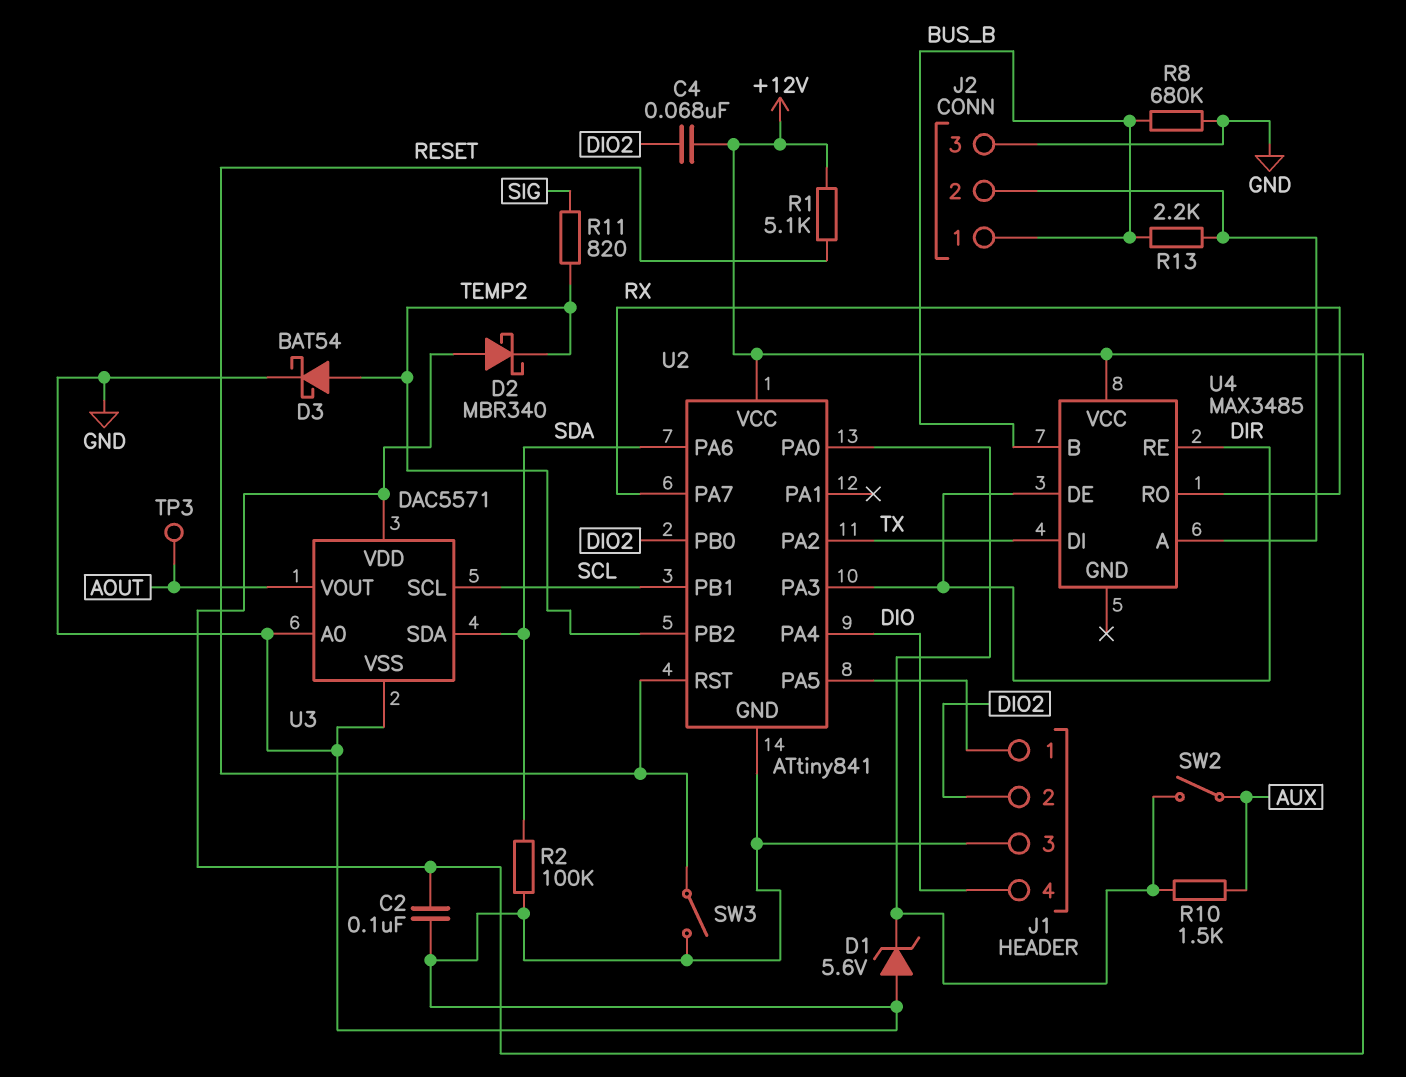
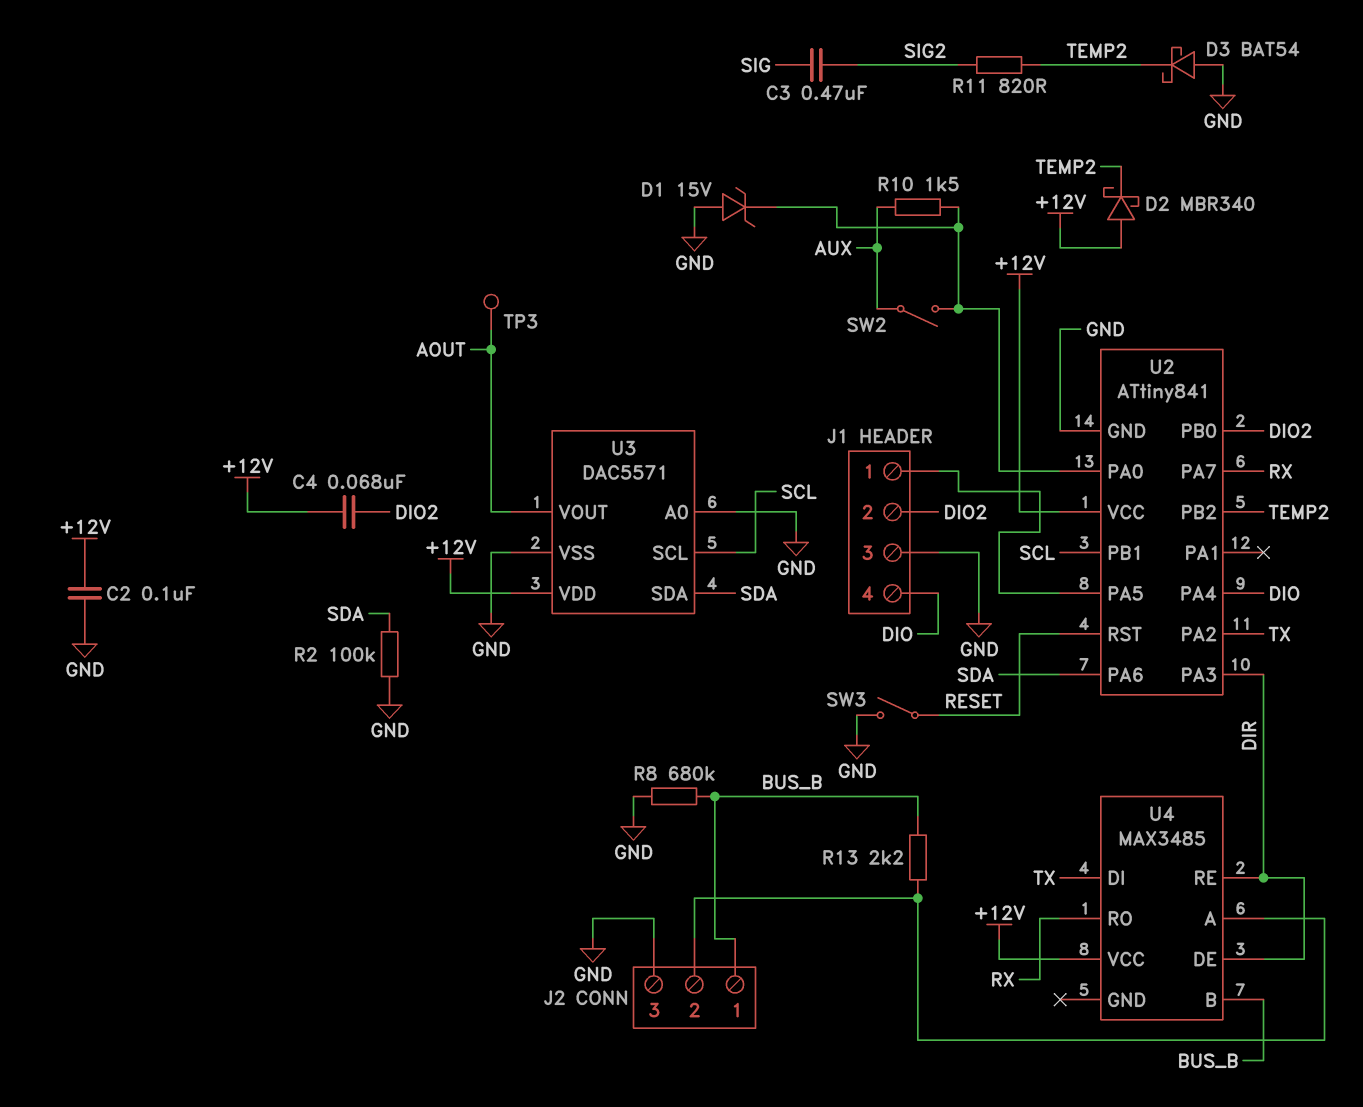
C3: none -> 470nF (SIG, SIG2)
D1: zener 5.6V (A GND, K U2/PA0) -> zener 15V (A GND, K U2/PA0)
D3: schottky BAT54 (A TEMP2, K GND) -> schottky BAT54 (A GND, K TEMP2)
R1: 5.1k (+12V, RESET) -> none
R11: 820 (SIG, TEMP2) -> 820 (SIG2, TEMP2)

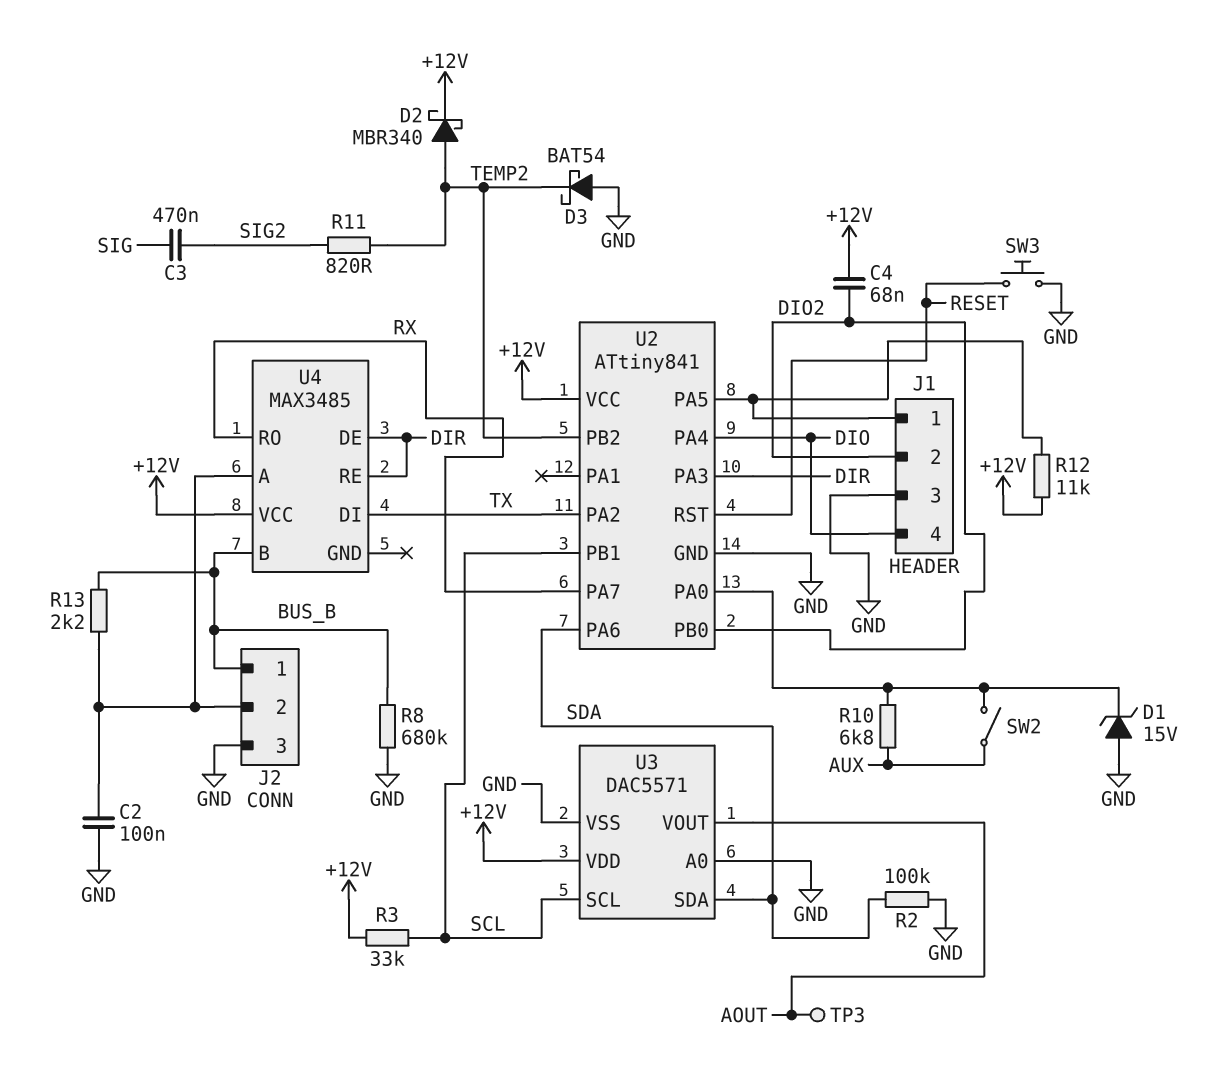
C2: 100nF (+12V, GND) -> 100nF (GND, J2/2)
D2: schottky MBR340 (A +12V, K TEMP2) -> schottky MBR340 (A TEMP2, K +12V)
R3: none -> 33k (+12V, SCL)
R10: 1.5k (AUX, U2/PA0) -> 6.8k (AUX, U2/PA0)
R12: none -> 11k (+12V, J1/1)
SW3: switch (GND, RESET) -> button (GND, RESET)

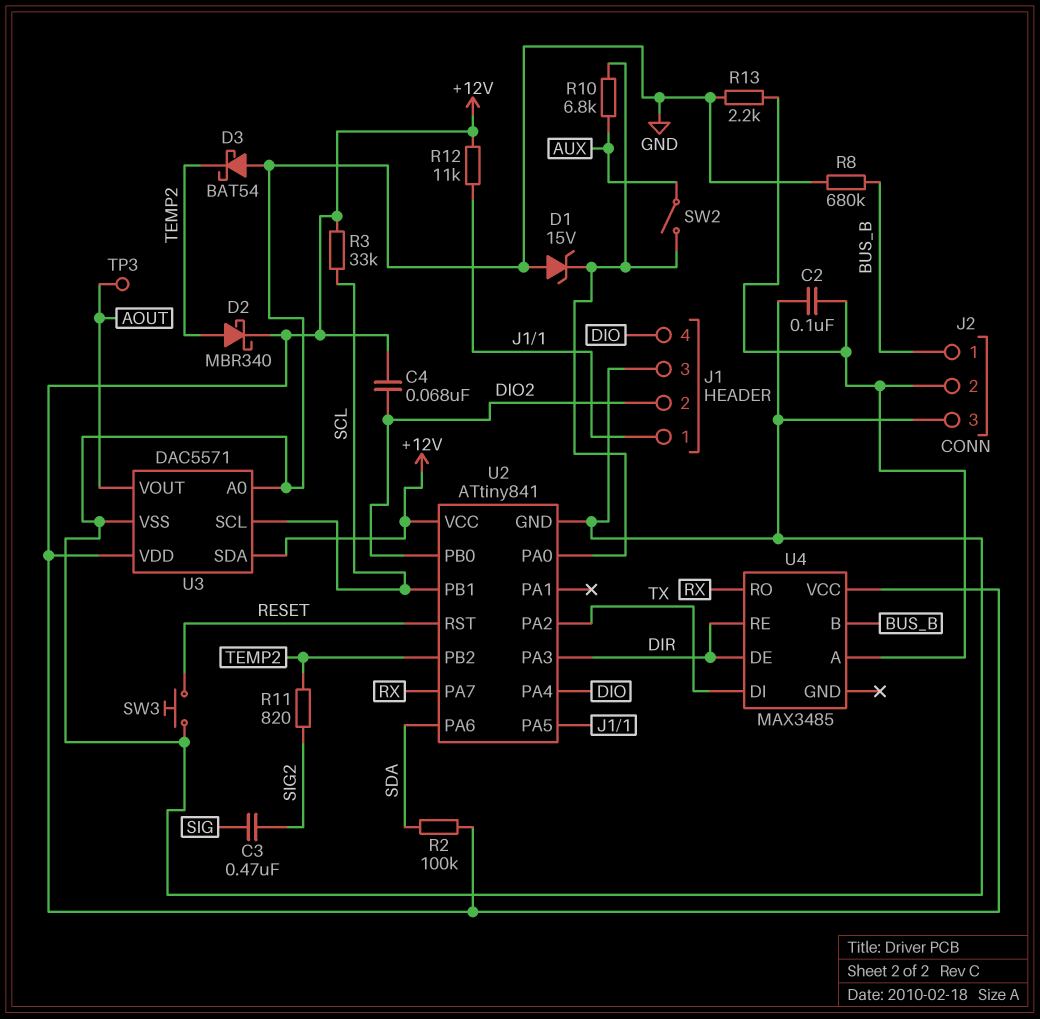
R2: 100k (GND, SDA) -> 100k (+12V, SDA)
R13: 2.2k (BUS_B, J2/2) -> 2.2k (GND, J2/2)
U3 pin SDA: SDA -> +12V

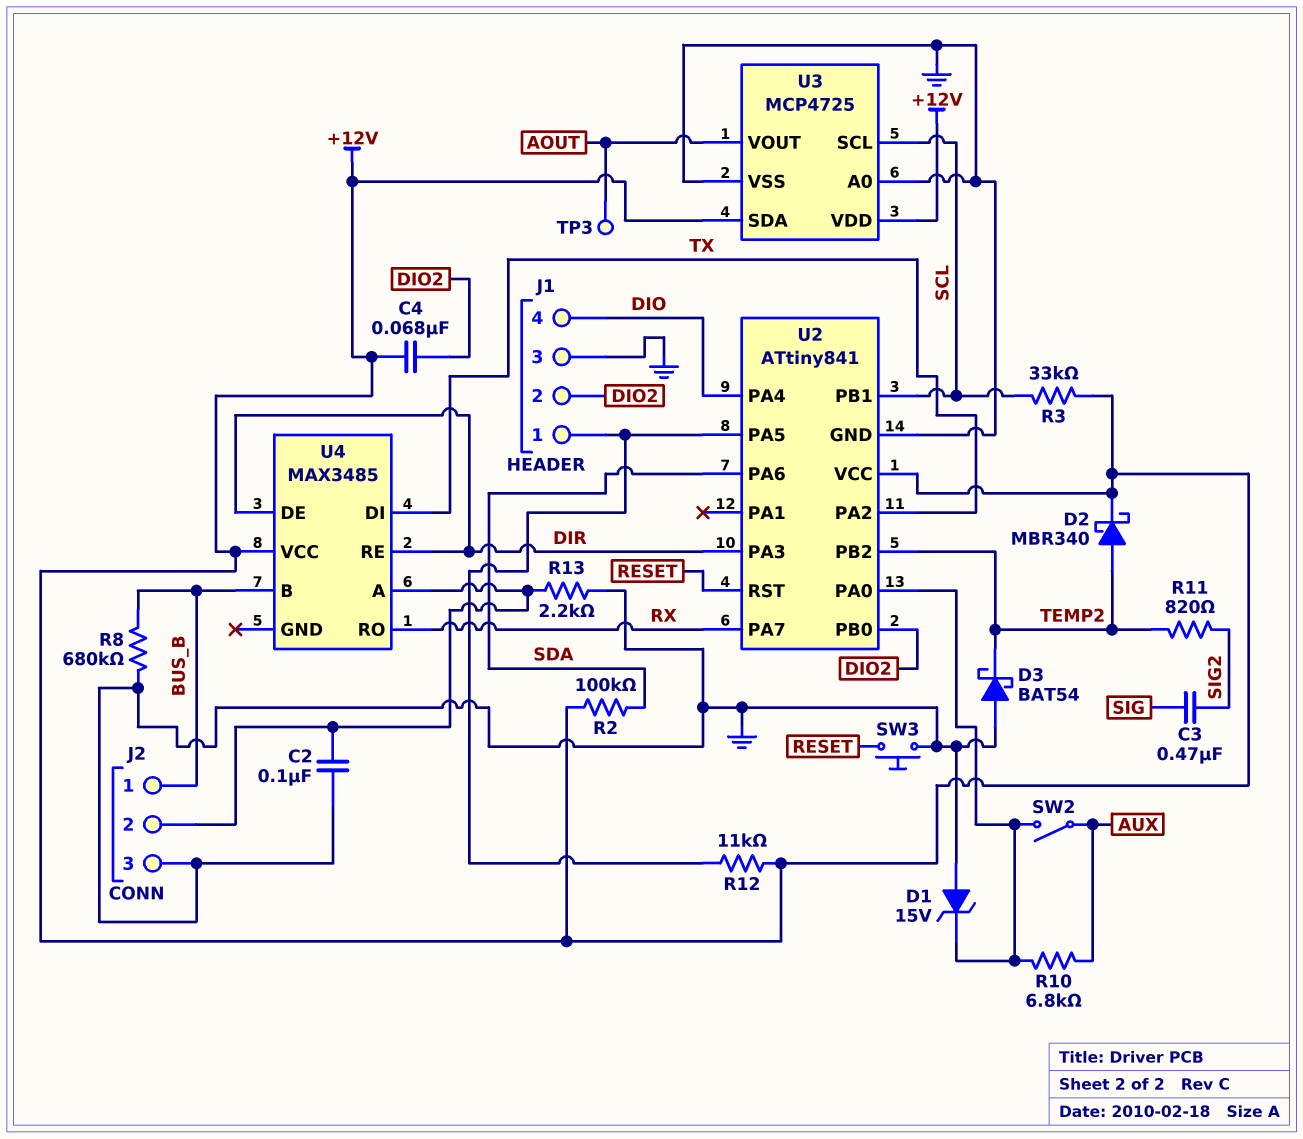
U3: DAC5571 -> MCP4725

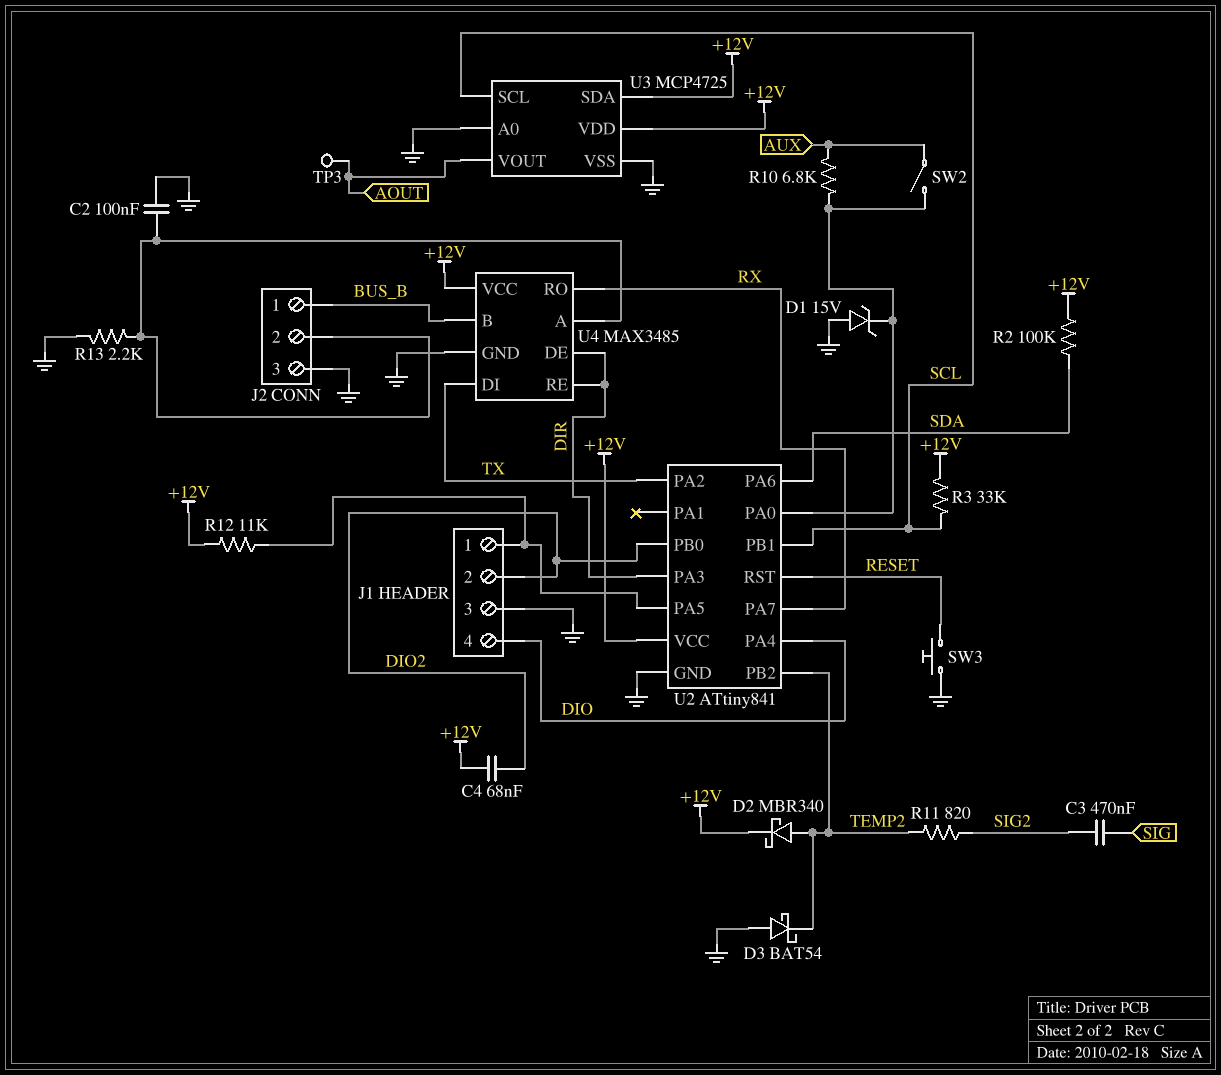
R8: 680k (BUS_B, GND) -> none
U4 pin GND: none -> GND

